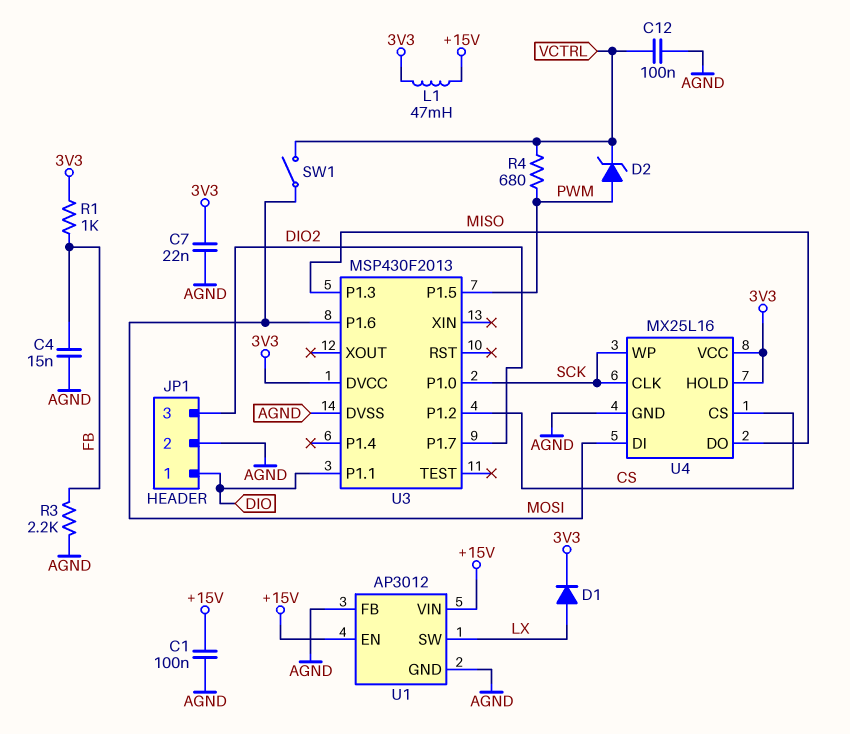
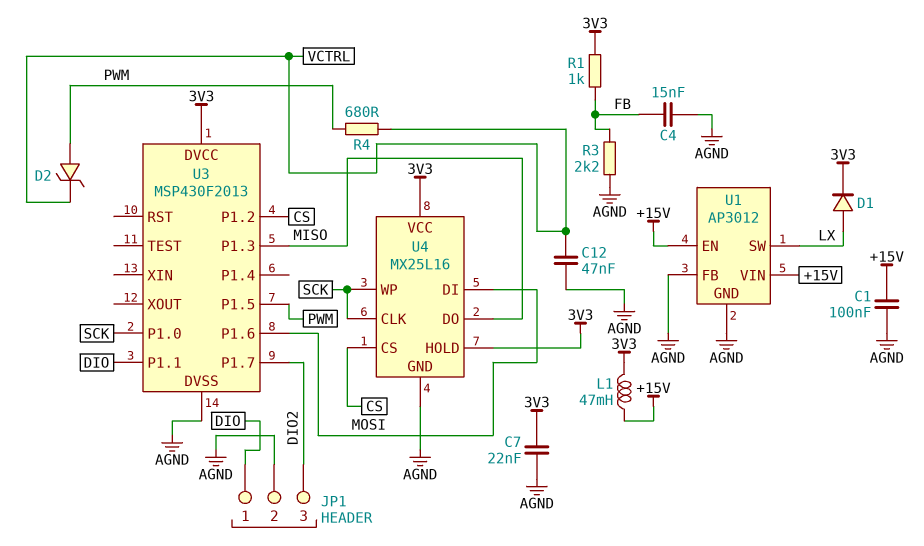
C12: 100nF (AGND, VCTRL) -> 47nF (AGND, VCTRL)
SW1: switch (MOSI, VCTRL) -> none

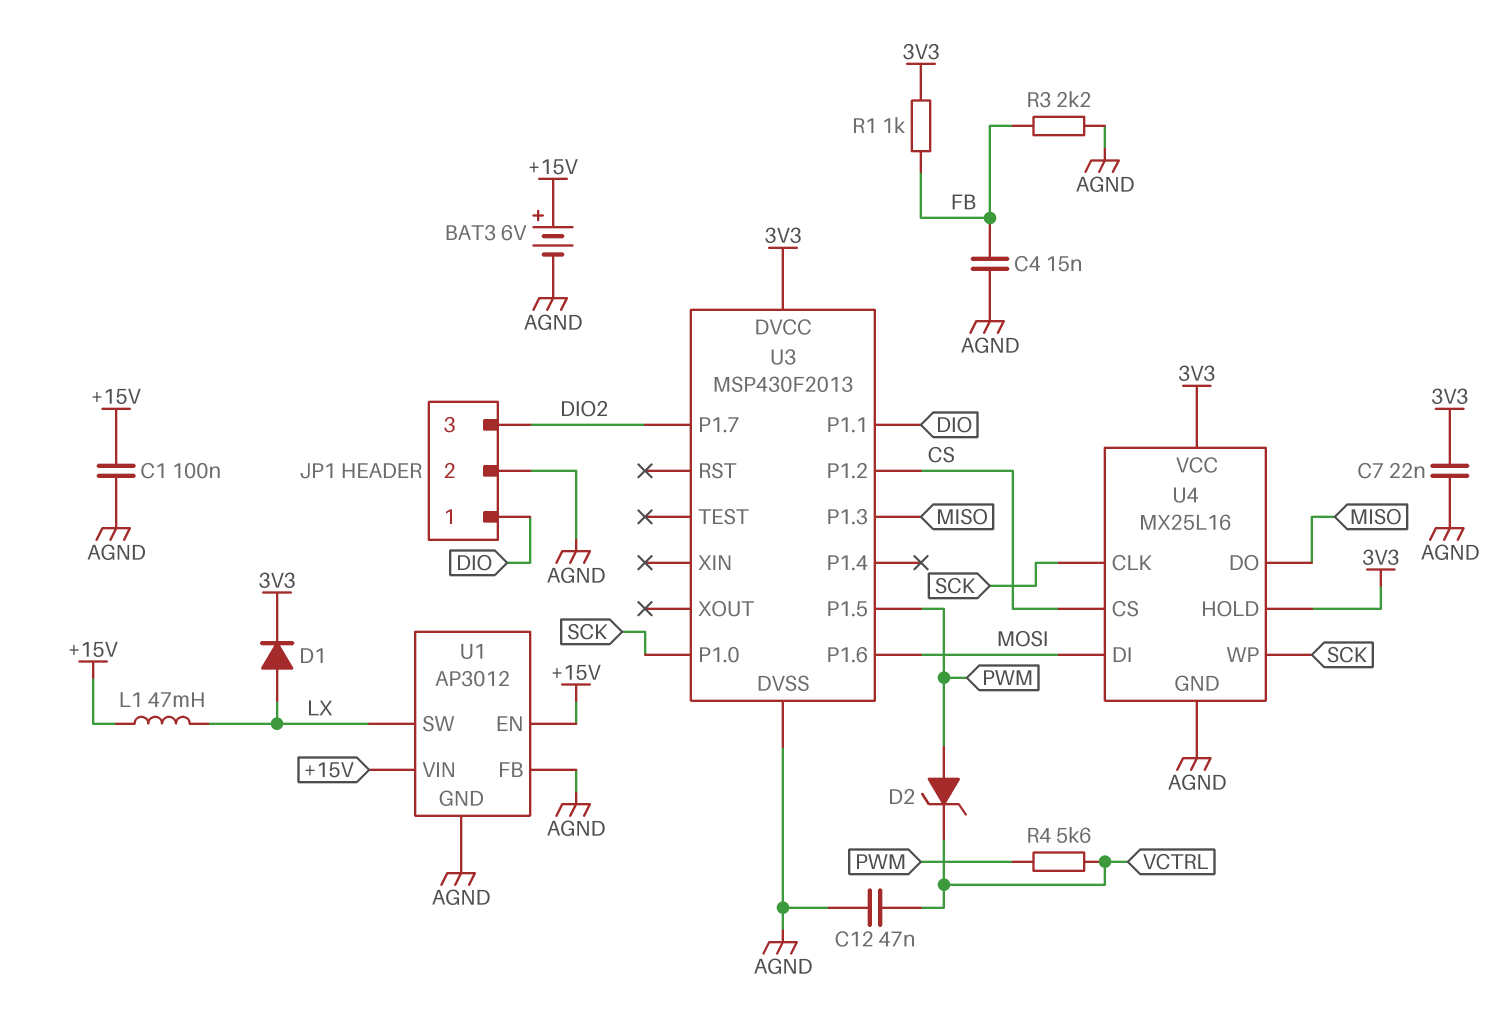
BAT3: none -> 6V (plus +15V, minus AGND)
L1: 47mH (+15V, 3V3) -> 47mH (+15V, LX)
R4: 680 (PWM, VCTRL) -> 5.6k (PWM, VCTRL)

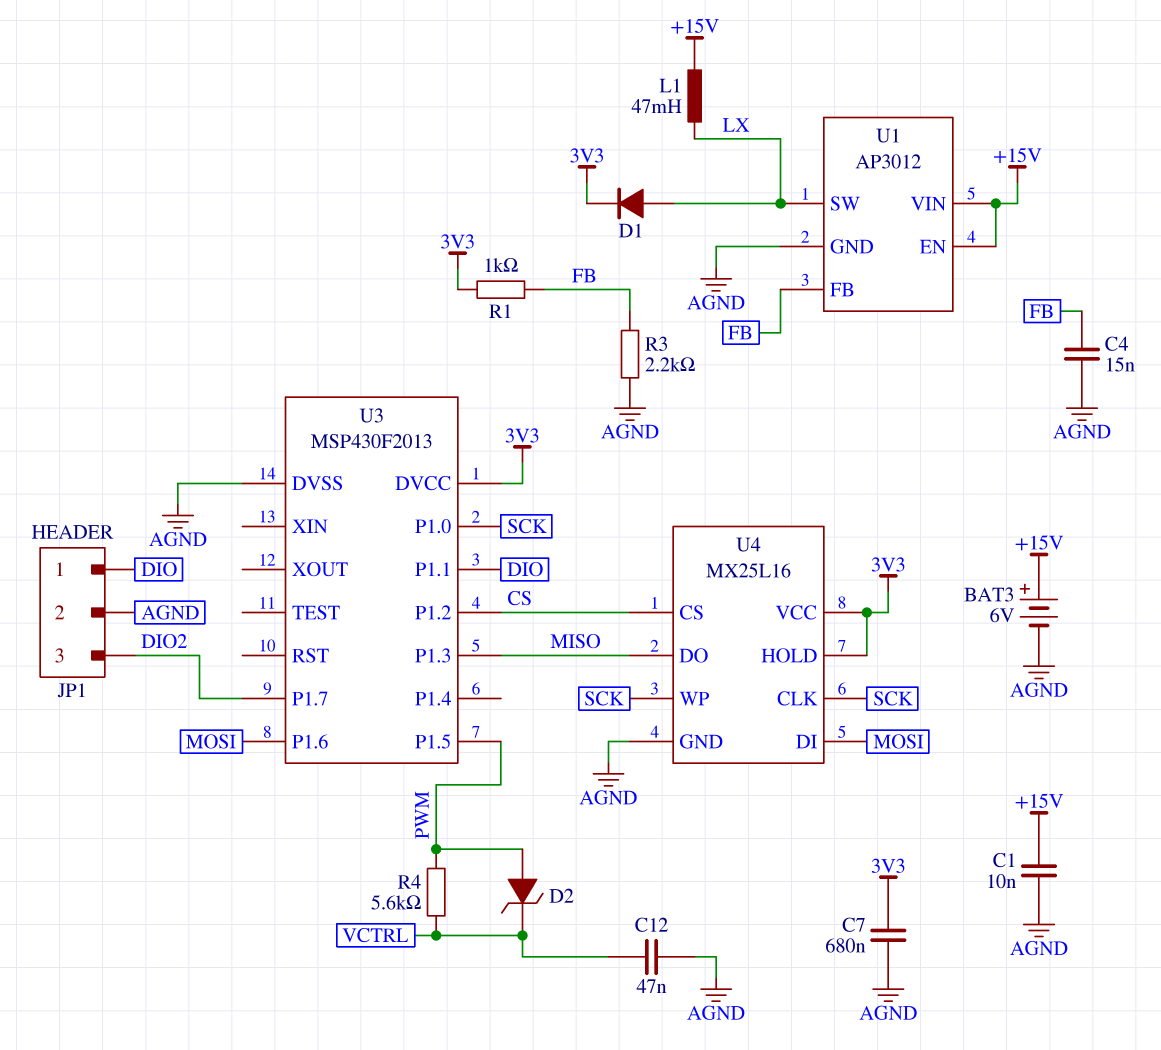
C1: 100nF (+15V, AGND) -> 10nF (+15V, AGND)
C7: 22nF (3V3, AGND) -> 680nF (3V3, AGND)
U1 pin FB: AGND -> FB

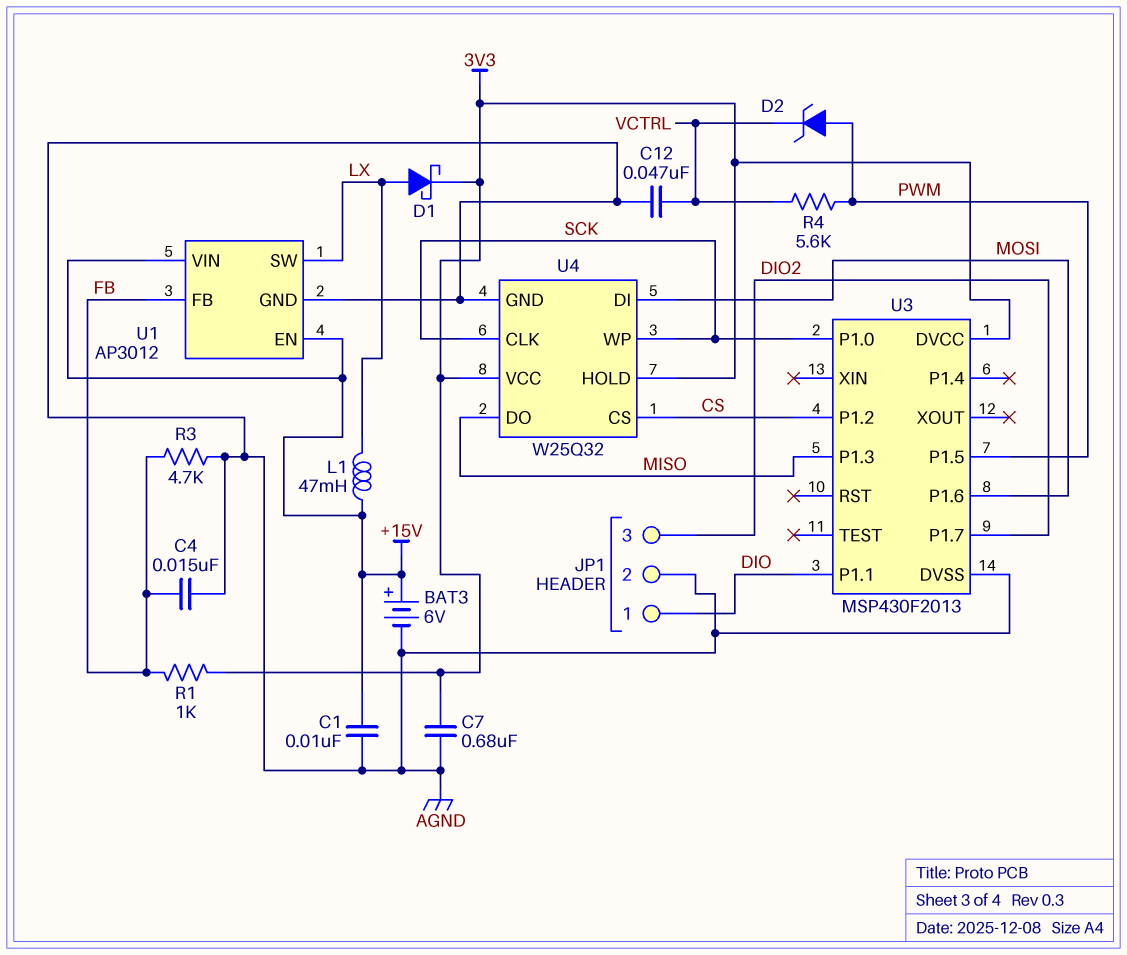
D1: diode (A LX, K 3V3) -> schottky (A LX, K 3V3)
R3: 2.2k (AGND, FB) -> 4.7k (AGND, FB)
U4: MX25L16 -> W25Q32

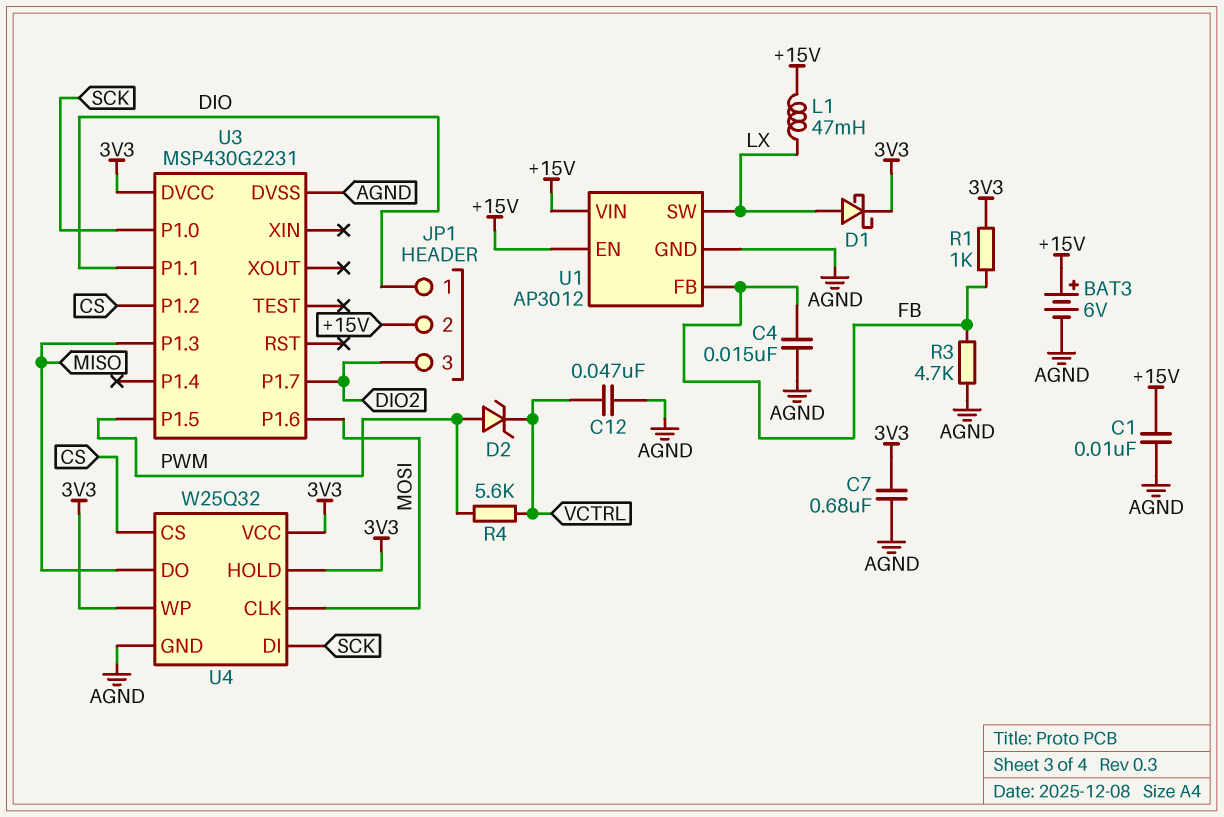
JP1 pin 2: AGND -> +15V
U3: MSP430F2013 -> MSP430G2231
U4 pin CLK: SCK -> MOSI
U4 pin DI: MOSI -> SCK
U4 pin WP: SCK -> 3V3

